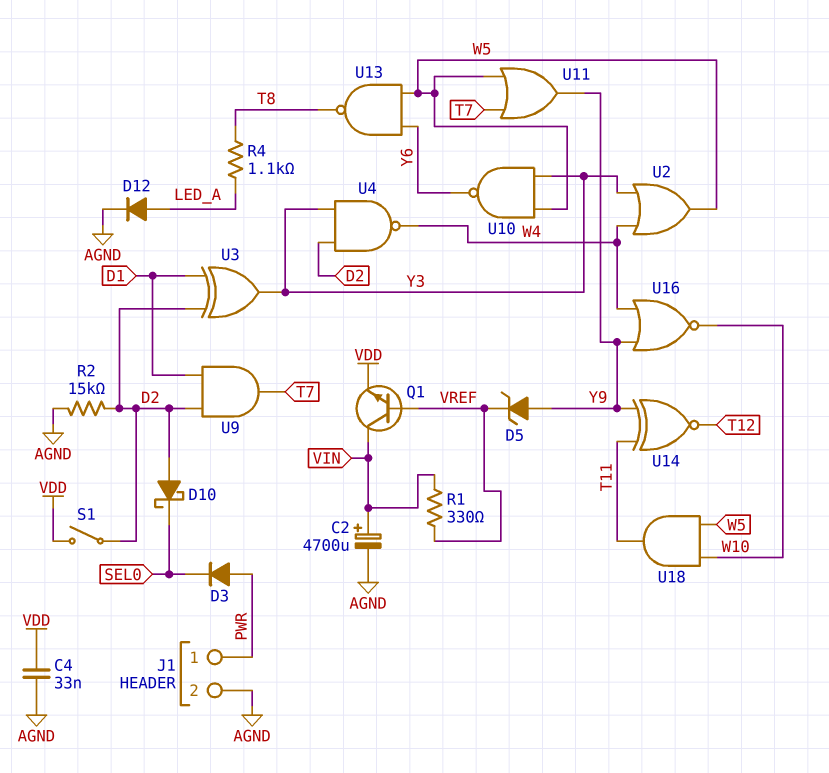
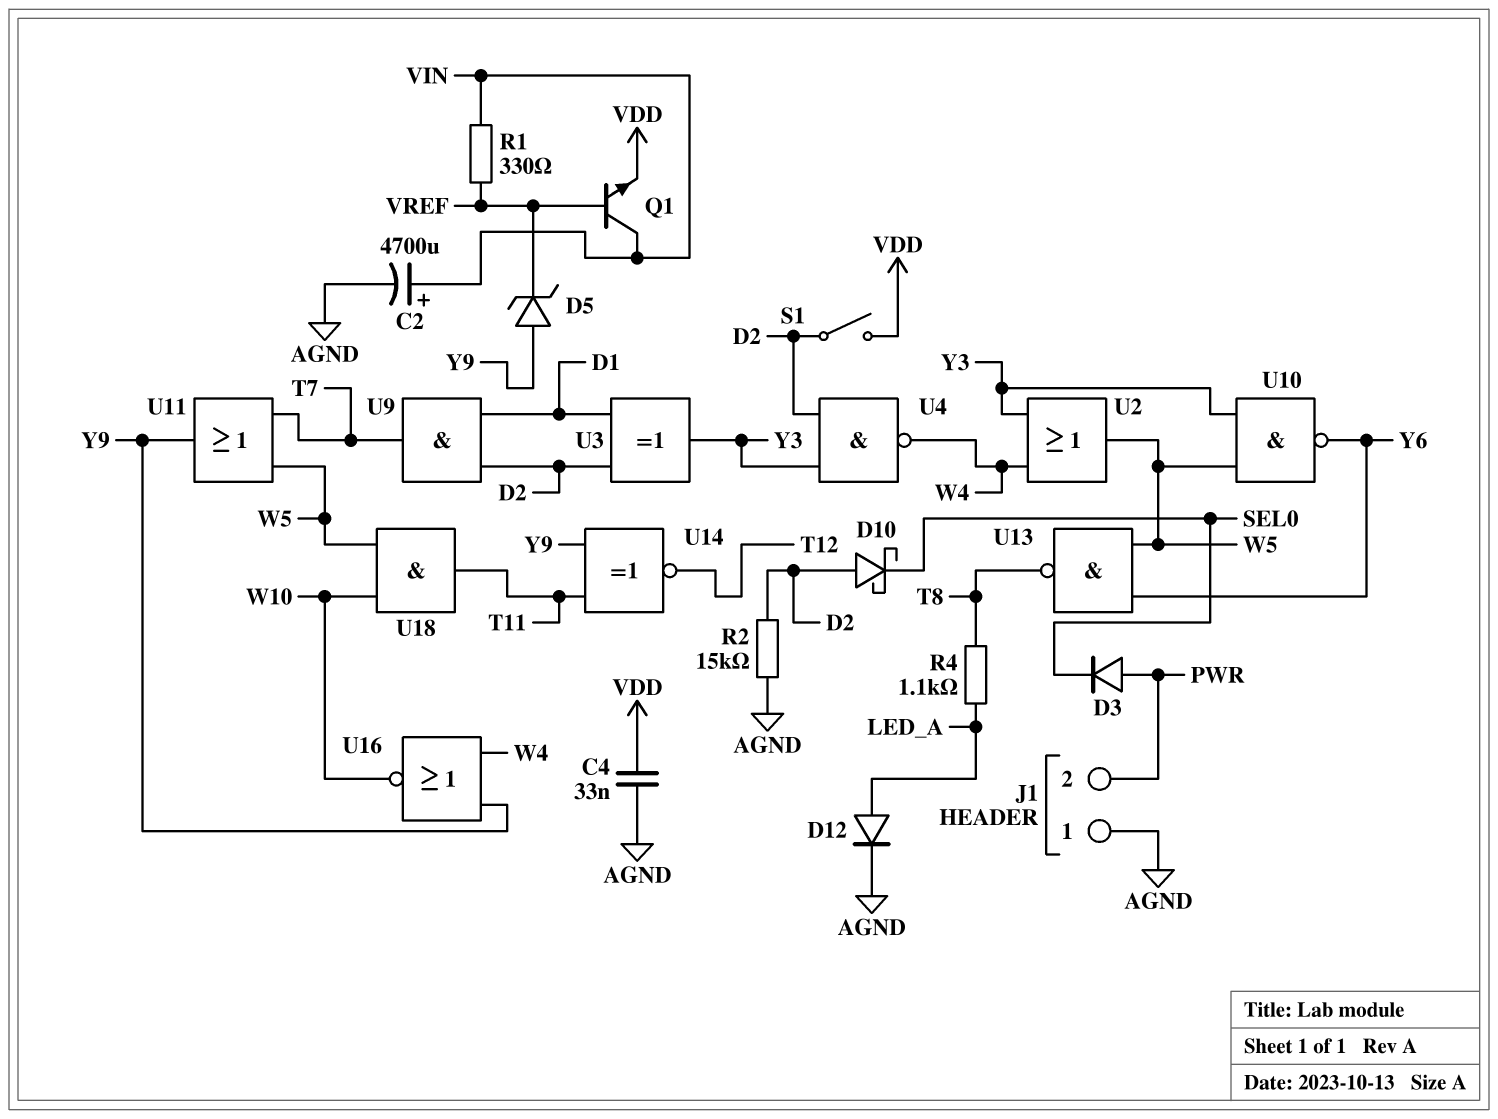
J1 pin 1: PWR -> AGND
J1 pin 2: AGND -> PWR

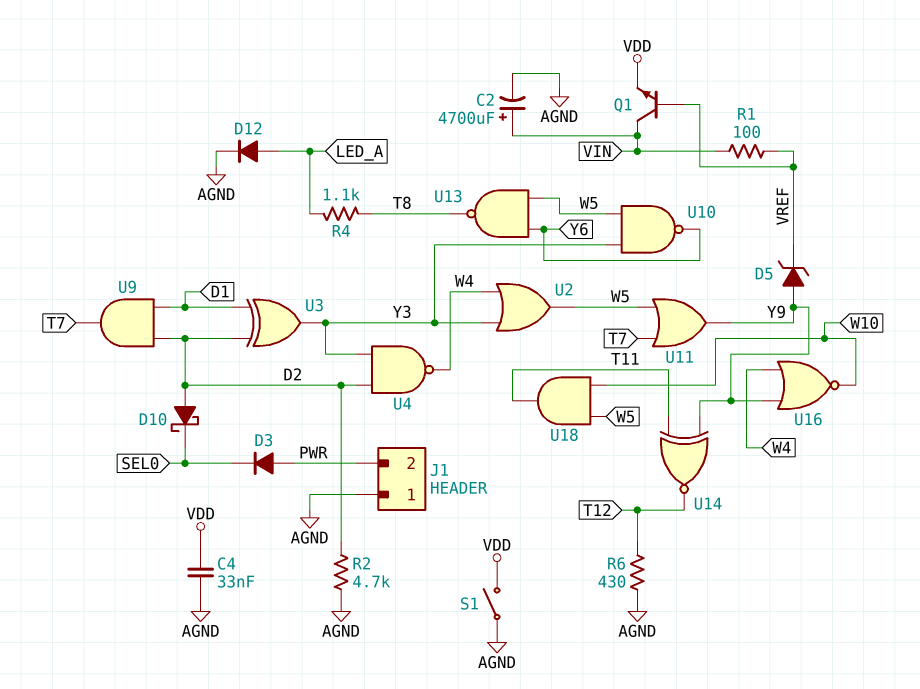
R1: 330 (VIN, VREF) -> 100 (VIN, VREF)
R2: 15k (AGND, D2) -> 4.7k (AGND, D2)
R6: none -> 430 (AGND, T12)
S1: switch (D2, VDD) -> switch (AGND, VDD)

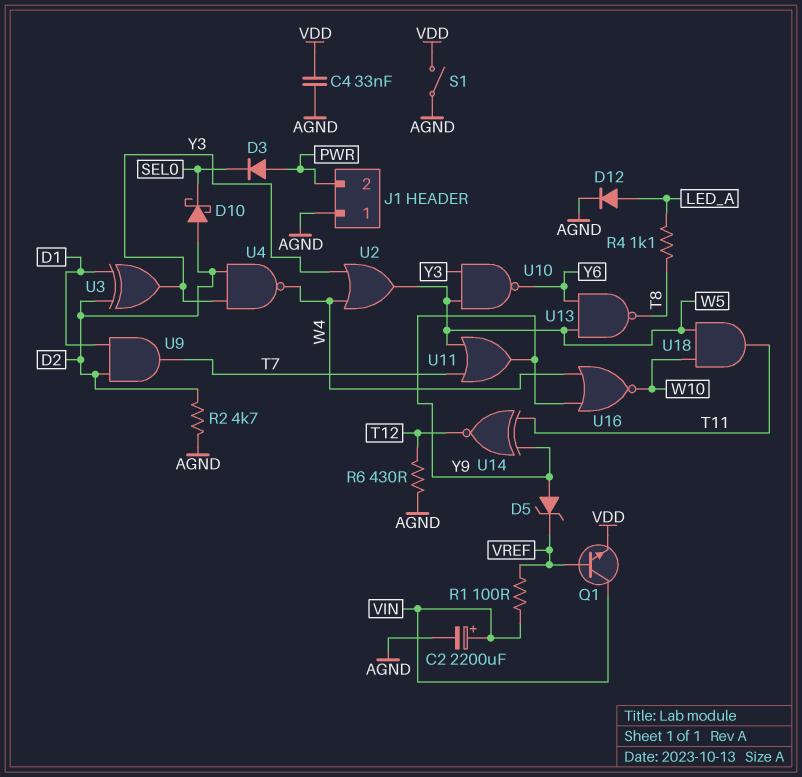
C2: 4700uF (plus VIN, minus AGND) -> 2200uF (plus VIN, minus AGND)

